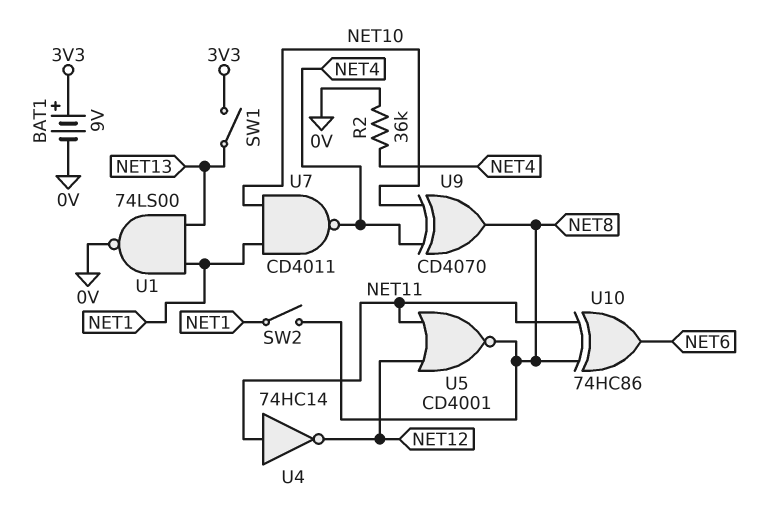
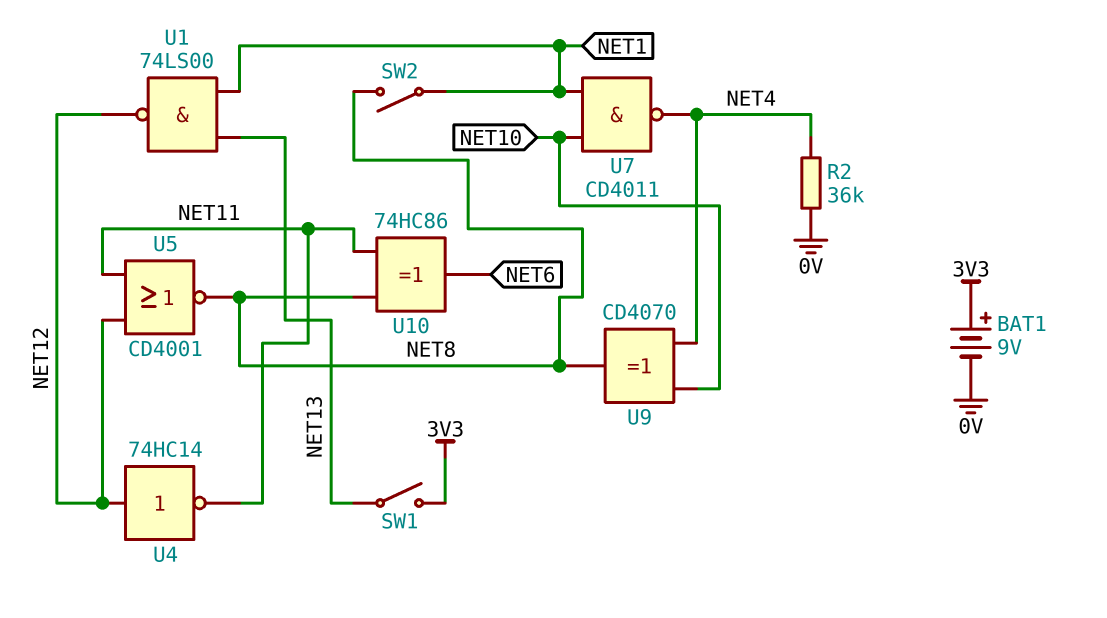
U1: NAND 74LS00 (in NET1, in NET13, out 0V) -> NAND 74LS00 (in NET1, in NET13, out NET12)
U4: NOT 74HC14 (in NET11, out NET12) -> NOT 74HC14 (in NET12, out NET11)

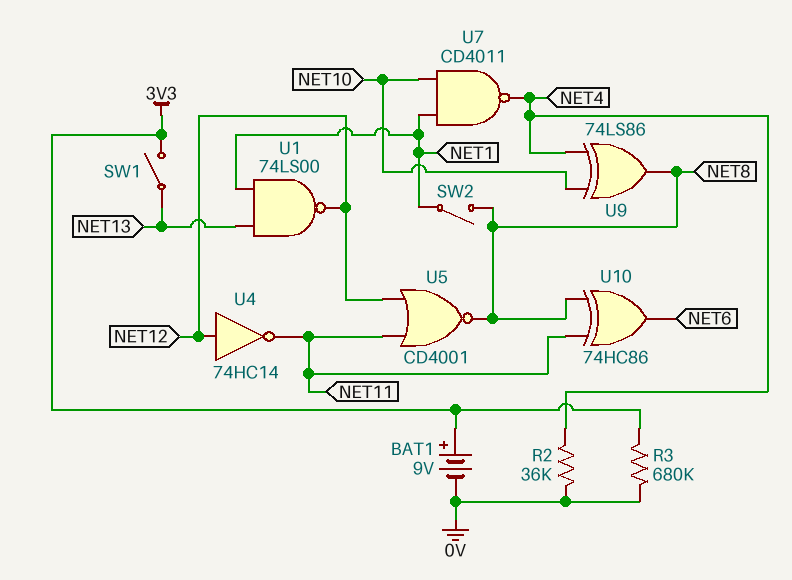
R3: none -> 680k (0V, 3V3)
U9: XOR CD4070 (in NET4, in NET10, out NET8) -> XOR 74LS86 (in NET4, in NET10, out NET8)

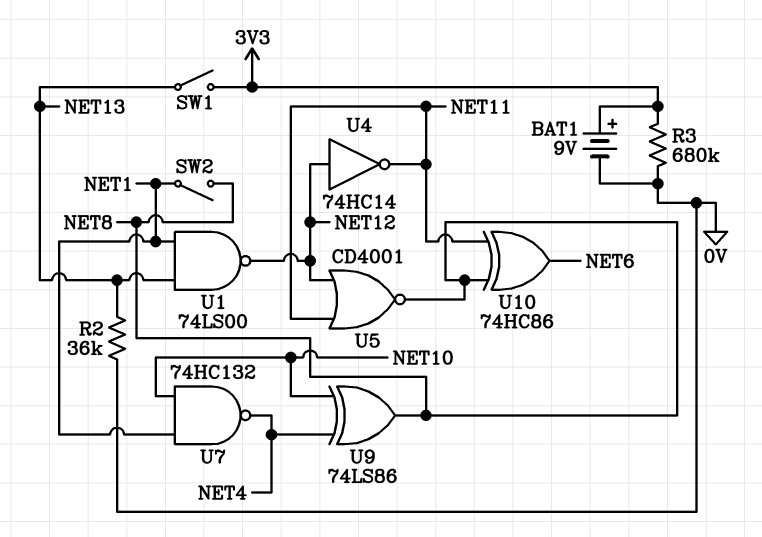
R2: 36k (0V, NET4) -> 36k (0V, NET13)
U7: NAND CD4011 (in NET1, in NET10, out NET4) -> NAND 74HC132 (in NET1, in NET10, out NET4)

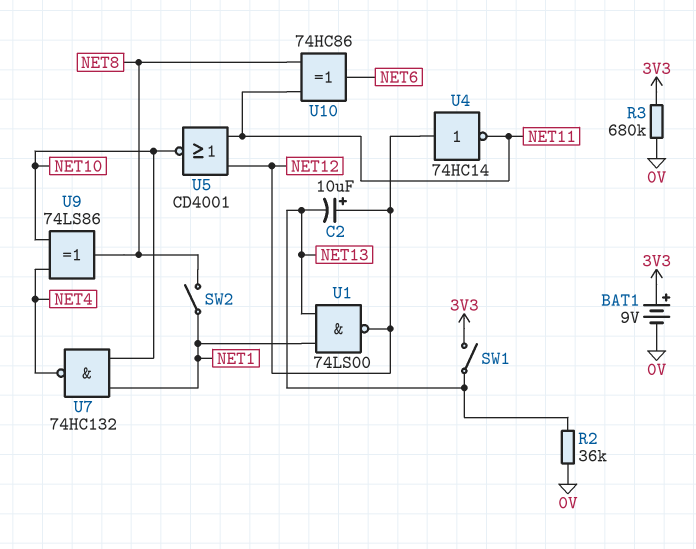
C2: none -> 10uF (plus NET12, minus NET13)
U5: NOR CD4001 (in NET11, in NET12, out NET8) -> NOR CD4001 (in NET11, in NET12, out NET10)

